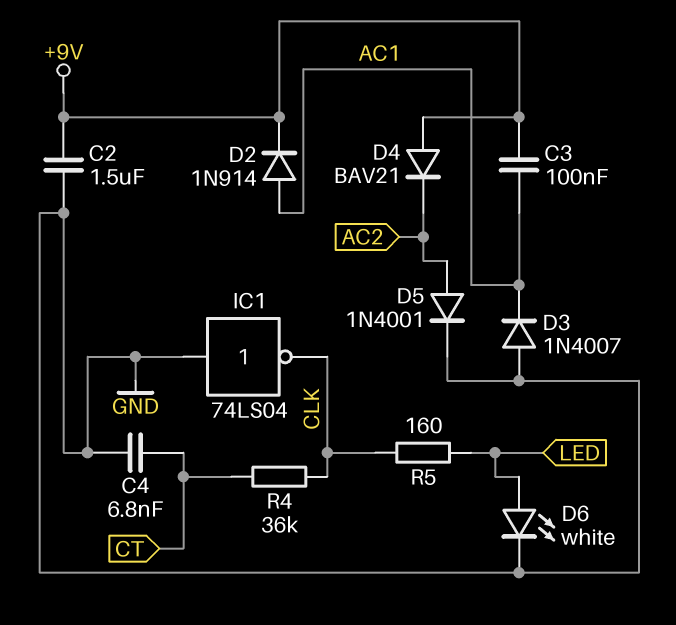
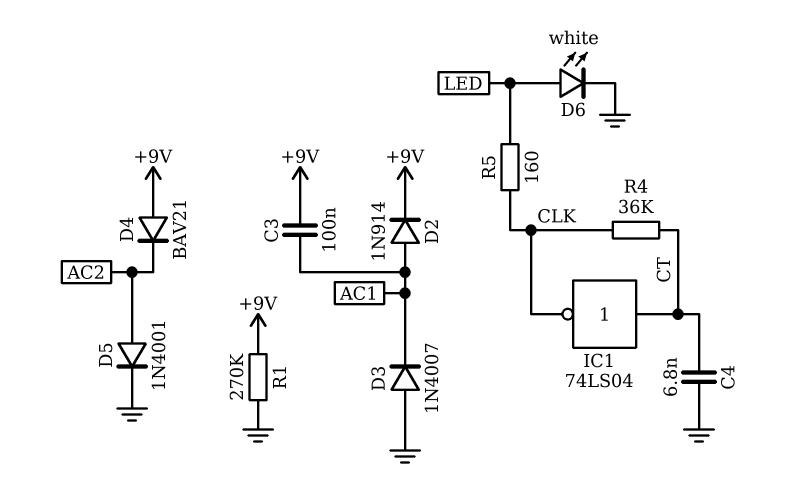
C2: 1.5uF (+9V, GND) -> none
IC1: NOT 74LS04 (in GND, out CLK) -> NOT 74LS04 (in CT, out CLK)
R1: none -> 270k (+9V, GND)

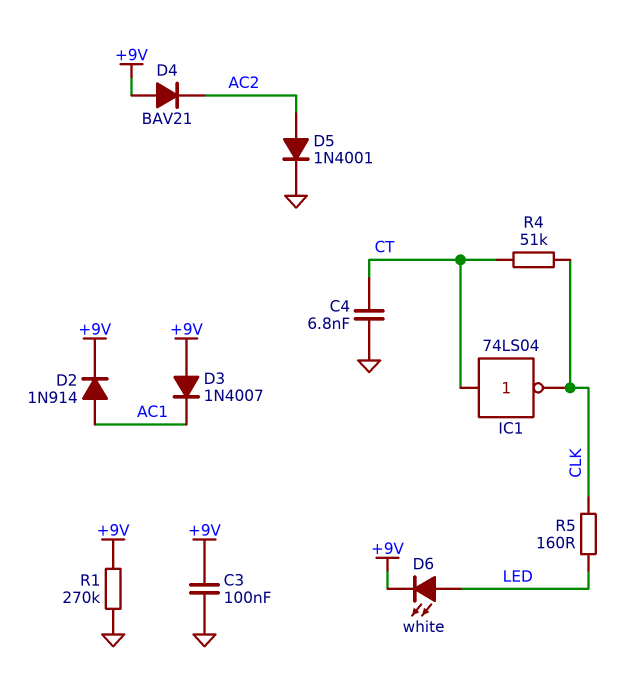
C3: 100nF (+9V, AC1) -> 100nF (+9V, GND)
D3: diode 1N4007 (A GND, K AC1) -> diode 1N4007 (A +9V, K AC1)
D6: LED white (A LED, K GND) -> LED white (A LED, K +9V)
R4: 36k (CLK, CT) -> 51k (CLK, CT)

